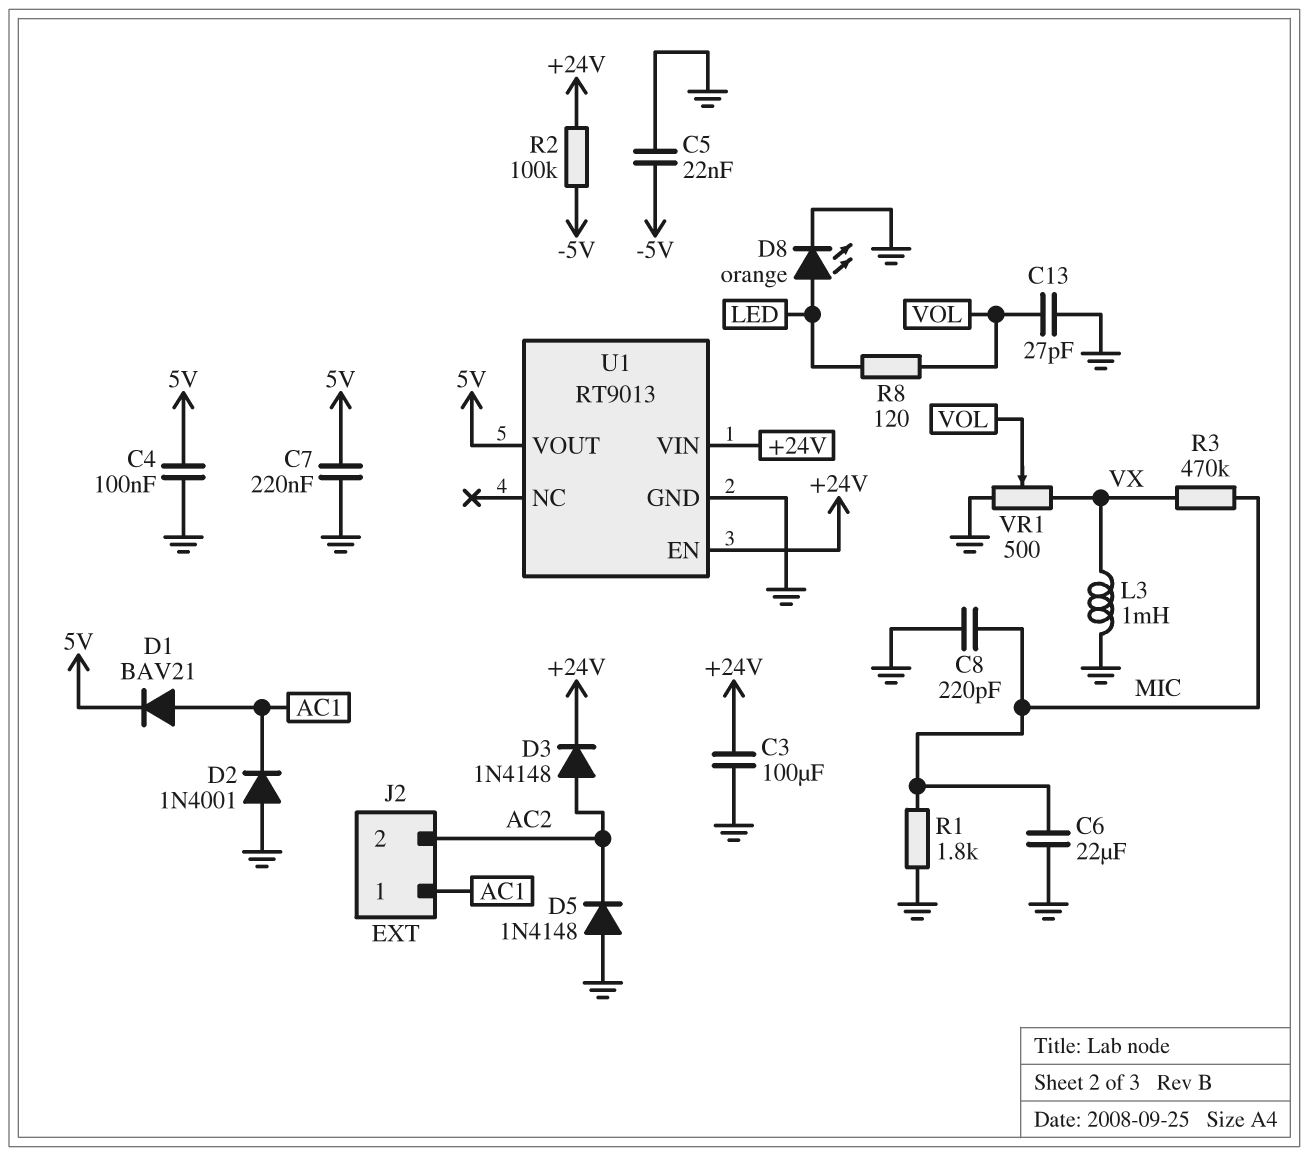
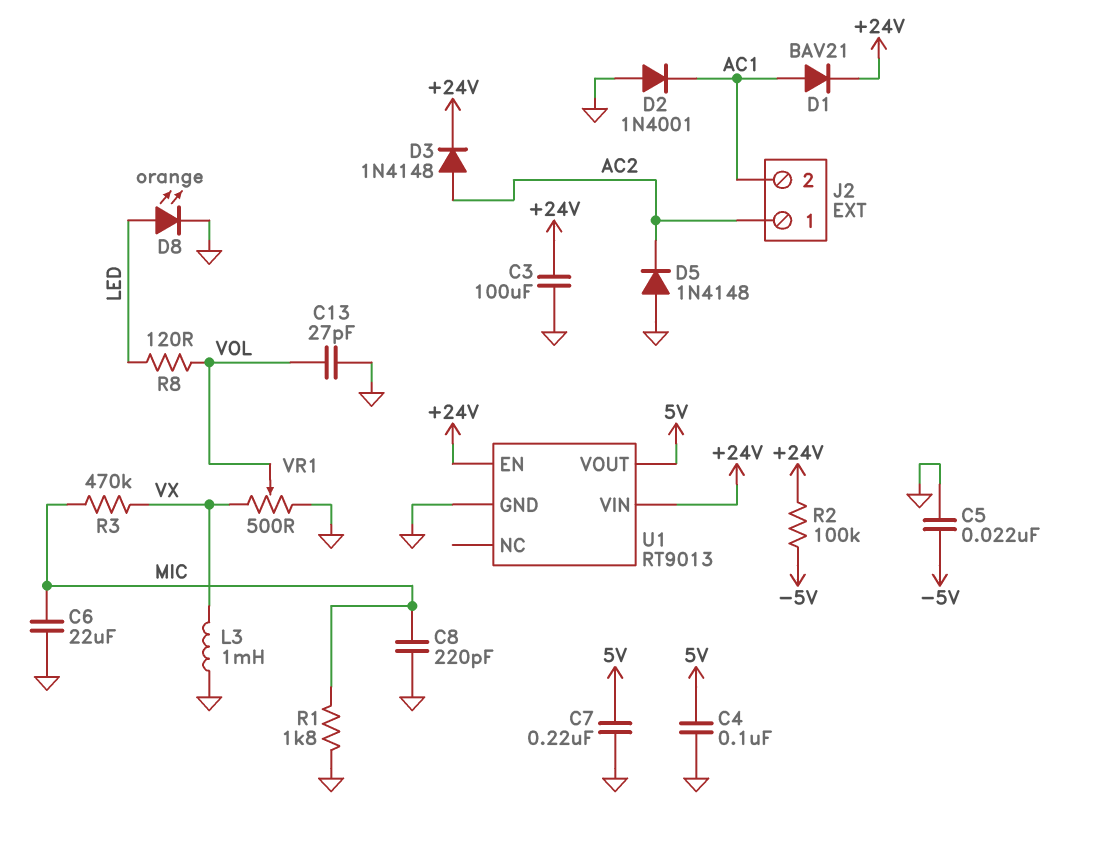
D1: diode BAV21 (A AC1, K 5V) -> diode BAV21 (A AC1, K +24V)
J2 pin 1: AC1 -> AC2
J2 pin 2: AC2 -> AC1

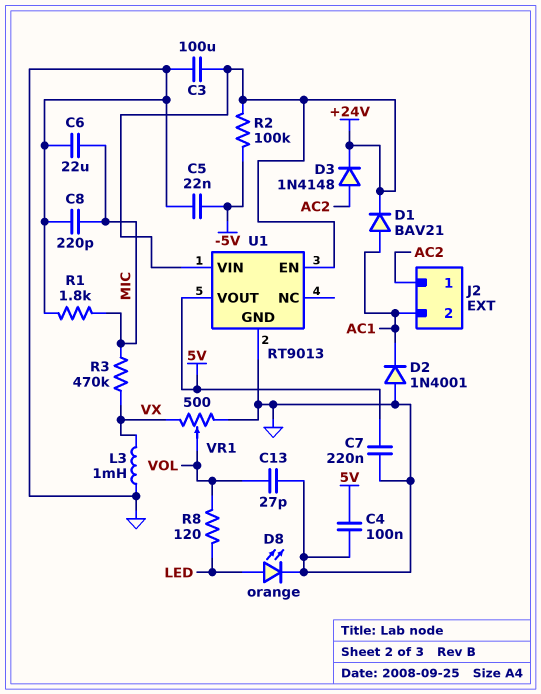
D5: diode 1N4148 (A GND, K AC2) -> none

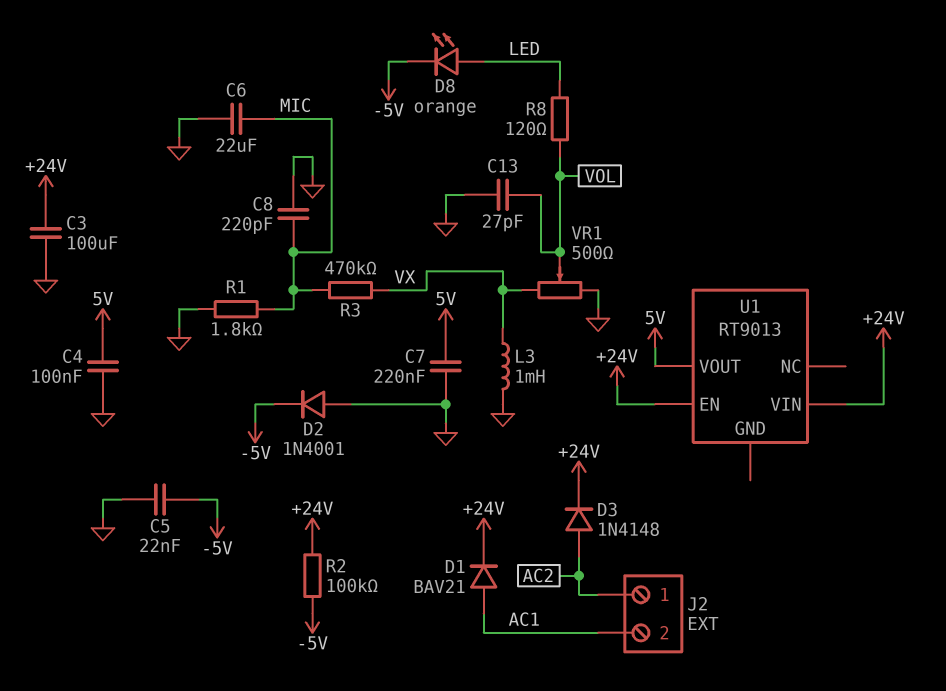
D2: diode 1N4001 (A GND, K AC1) -> diode 1N4001 (A GND, K -5V)
D8: LED orange (A LED, K GND) -> LED orange (A LED, K -5V)
U1 pin GND: GND -> none

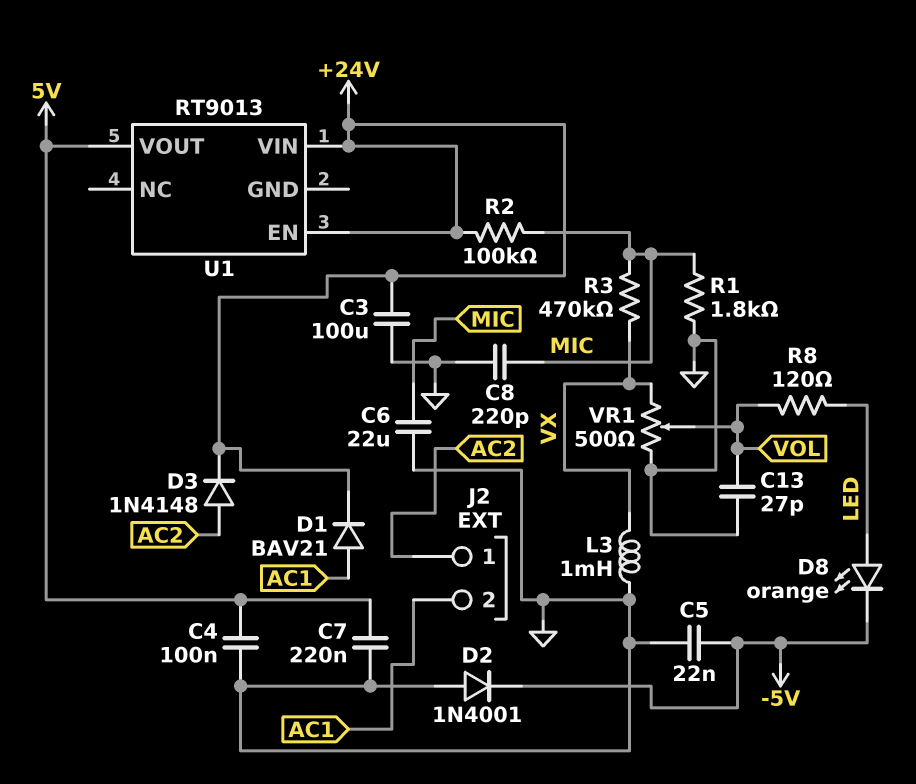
R2: 100k (+24V, -5V) -> 100k (+24V, MIC)

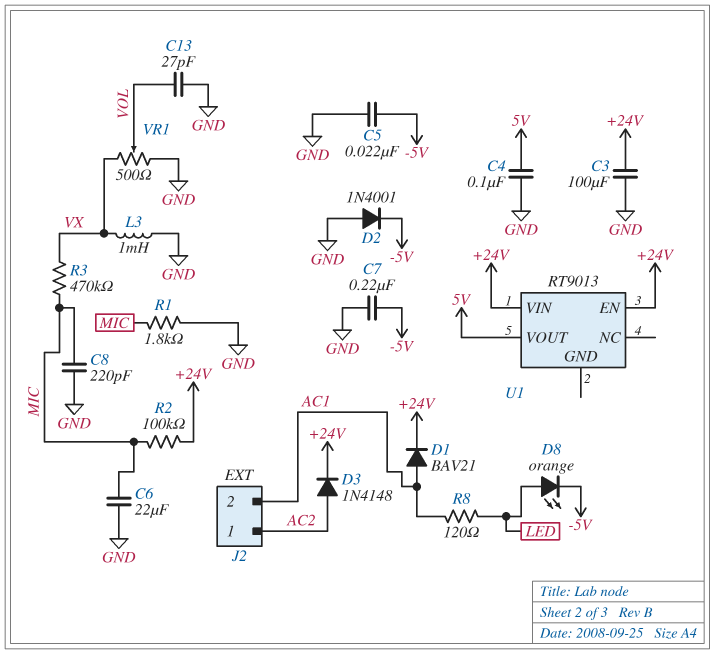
C7: 220nF (5V, GND) -> 220nF (-5V, GND)
R8: 120 (LED, VOL) -> 120 (AC1, LED)

